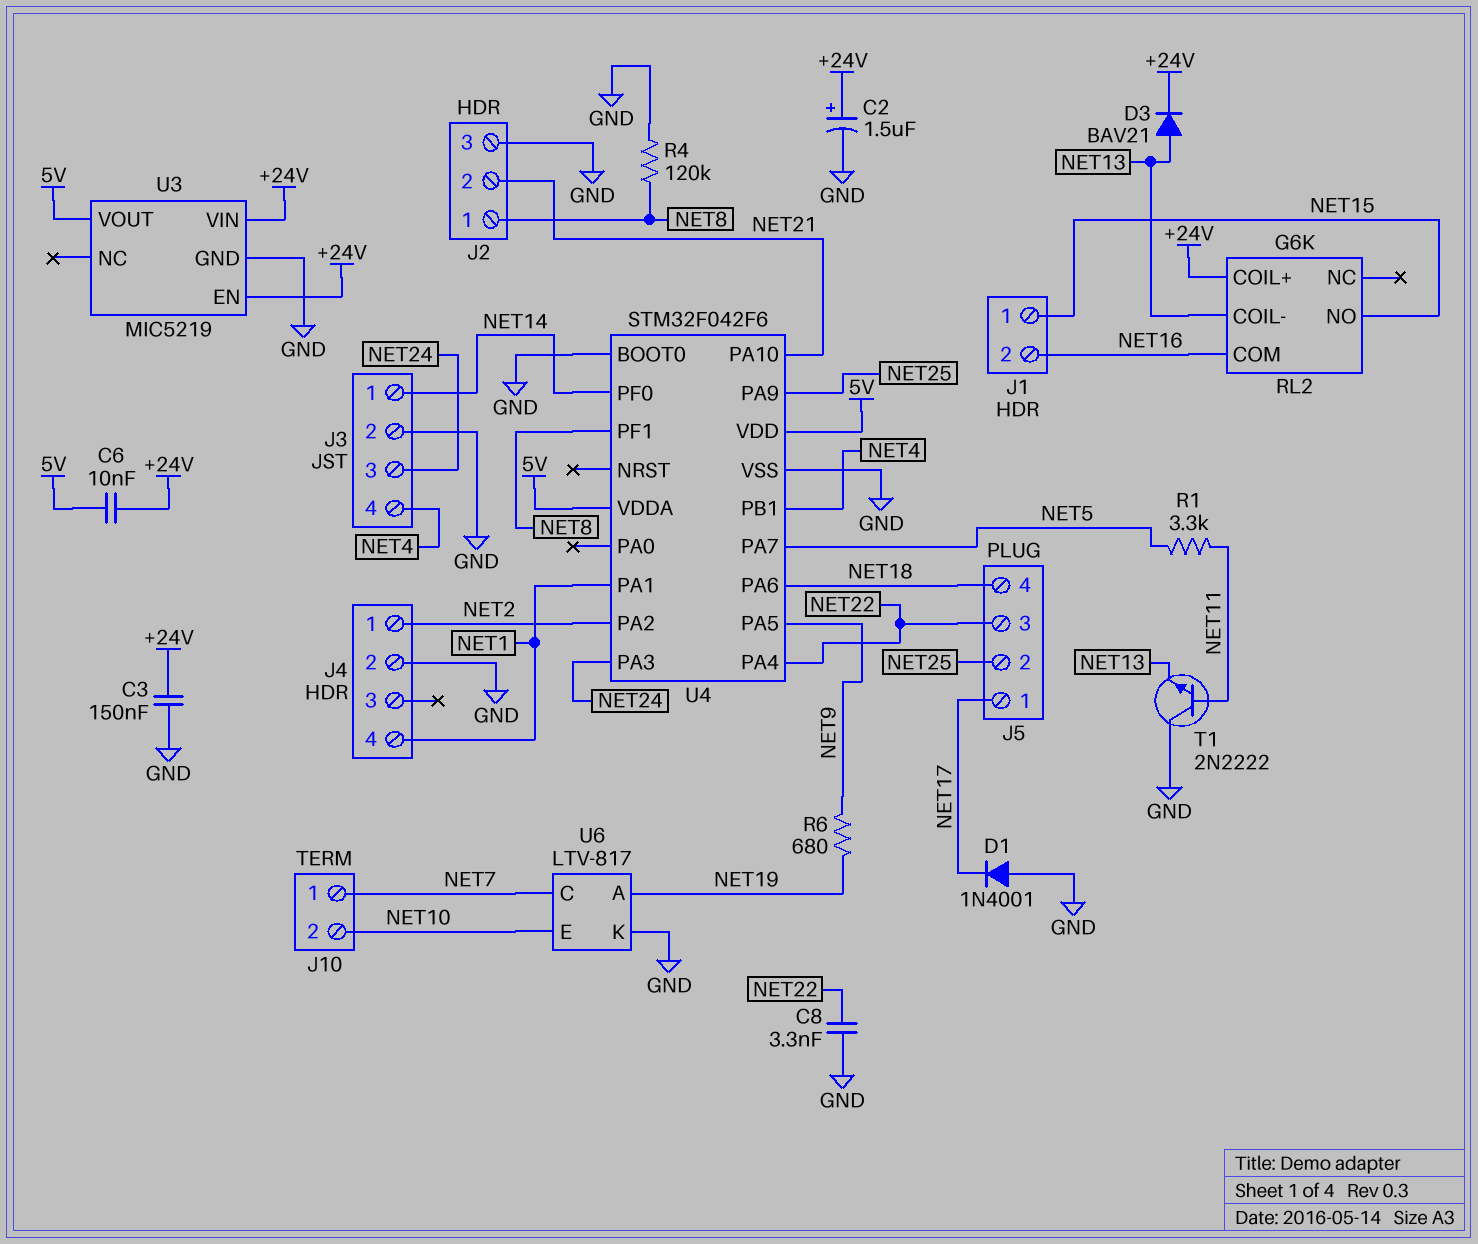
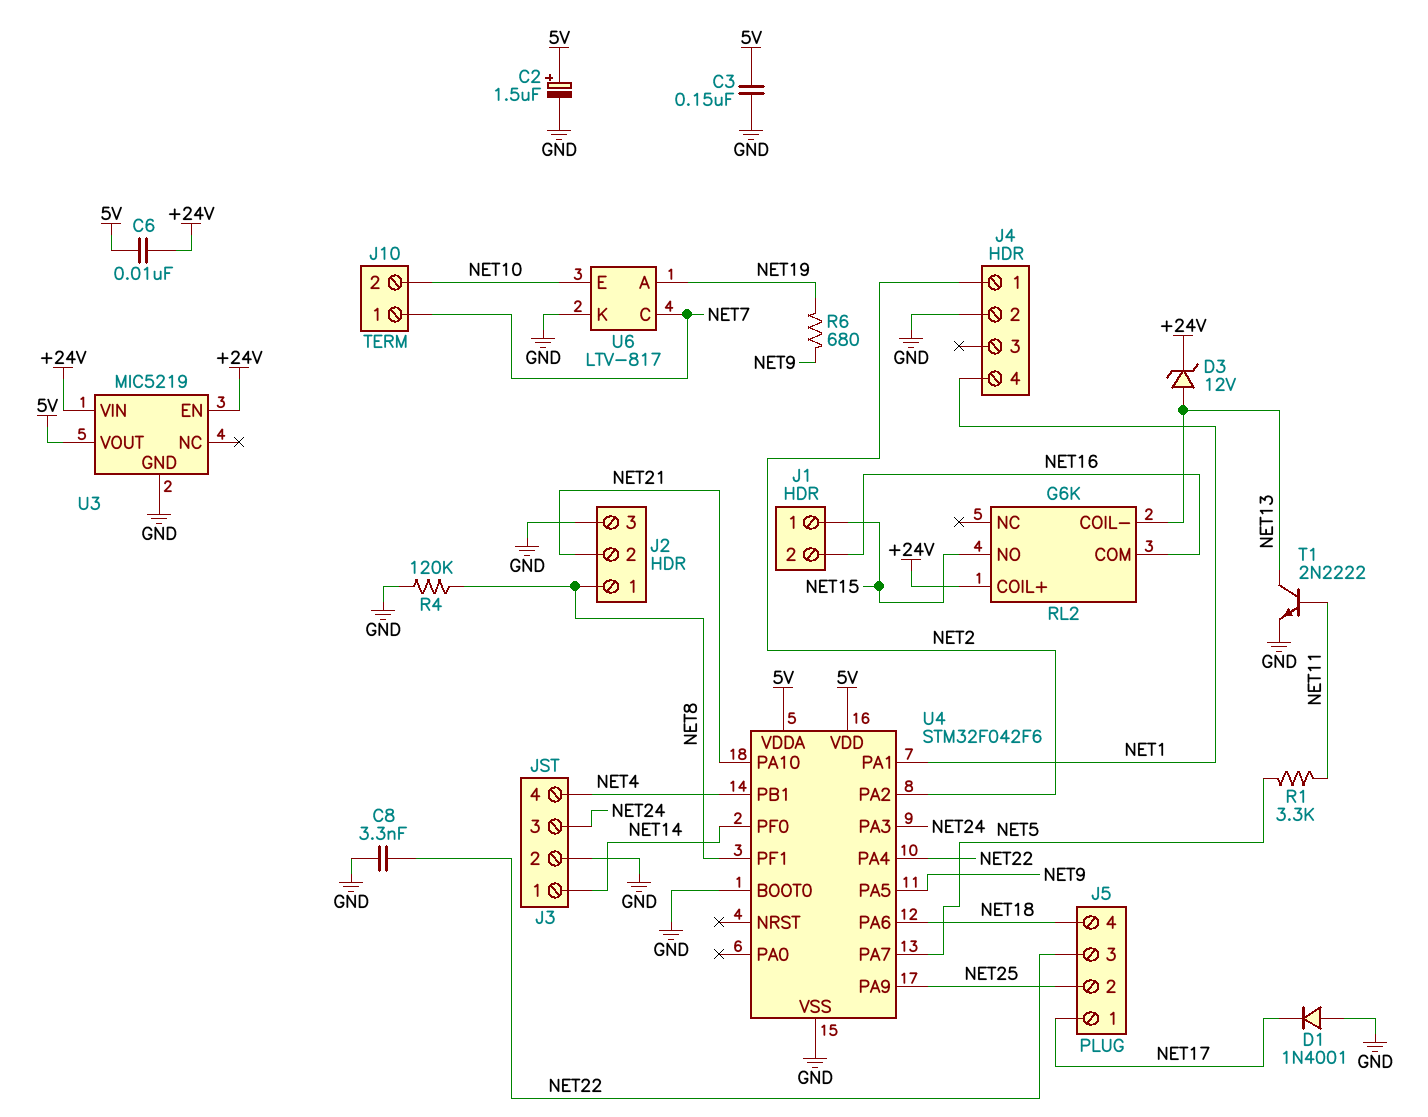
C2: 1.5uF (plus +24V, minus GND) -> 1.5uF (plus 5V, minus GND)
C3: 150nF (+24V, GND) -> 150nF (5V, GND)
D3: diode BAV21 (A NET13, K +24V) -> zener 12V (A NET13, K +24V)
T1: NPN 2N2222 (B NET11, C GND, E NET13) -> NPN 2N2222 (B NET11, C NET13, E GND)

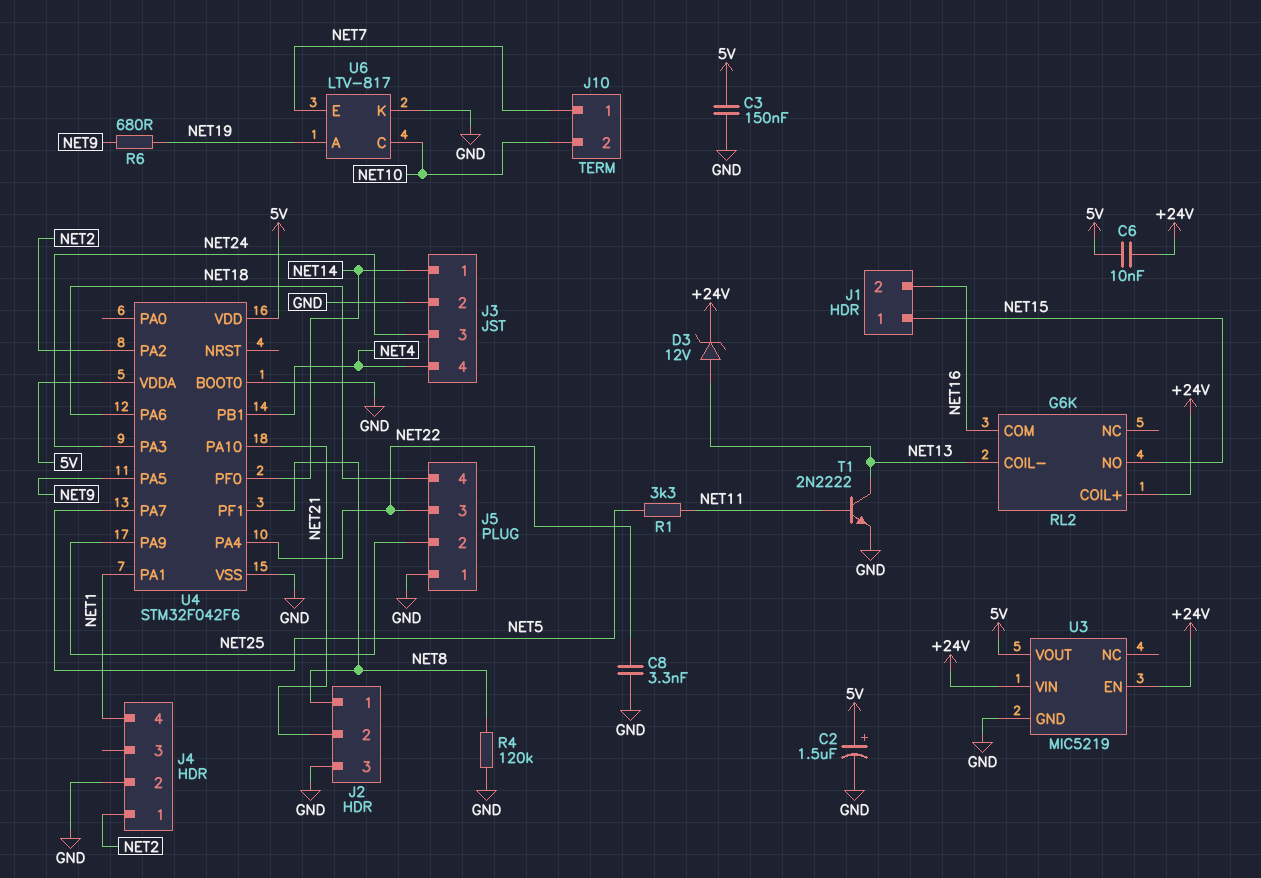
D1: diode 1N4001 (A GND, K NET17) -> none
J5 pin 1: NET17 -> GND
U6 pin C: NET7 -> NET10
U6 pin E: NET10 -> NET7

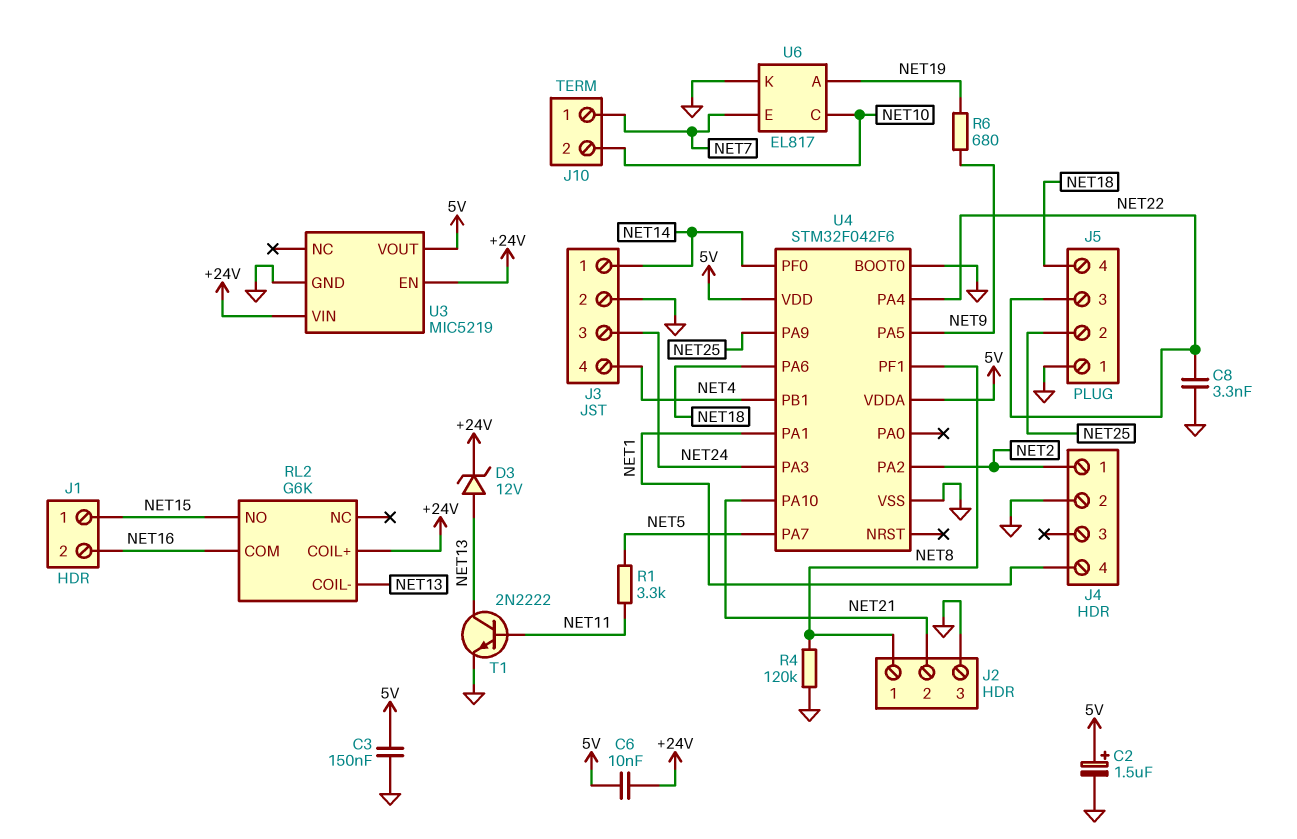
U6: LTV-817 -> EL817

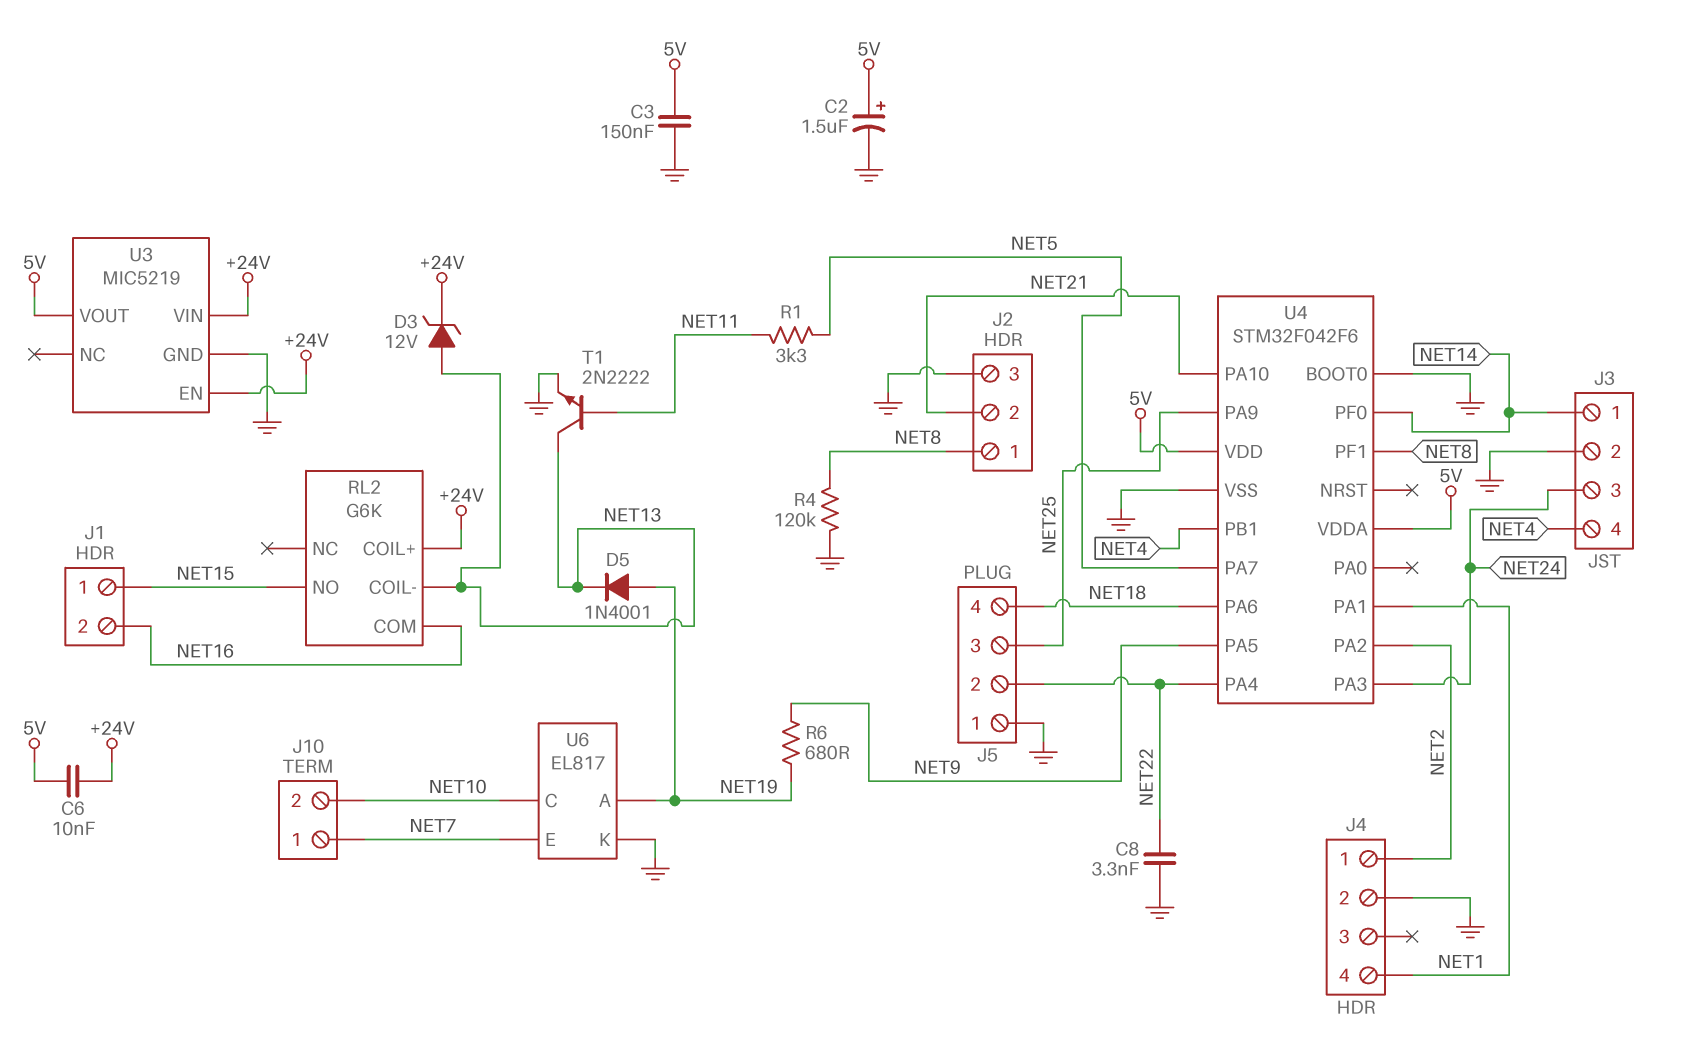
D5: none -> diode 1N4001 (A NET19, K NET13)
J5 pin 2: NET25 -> NET22
J5 pin 3: NET22 -> NET25

